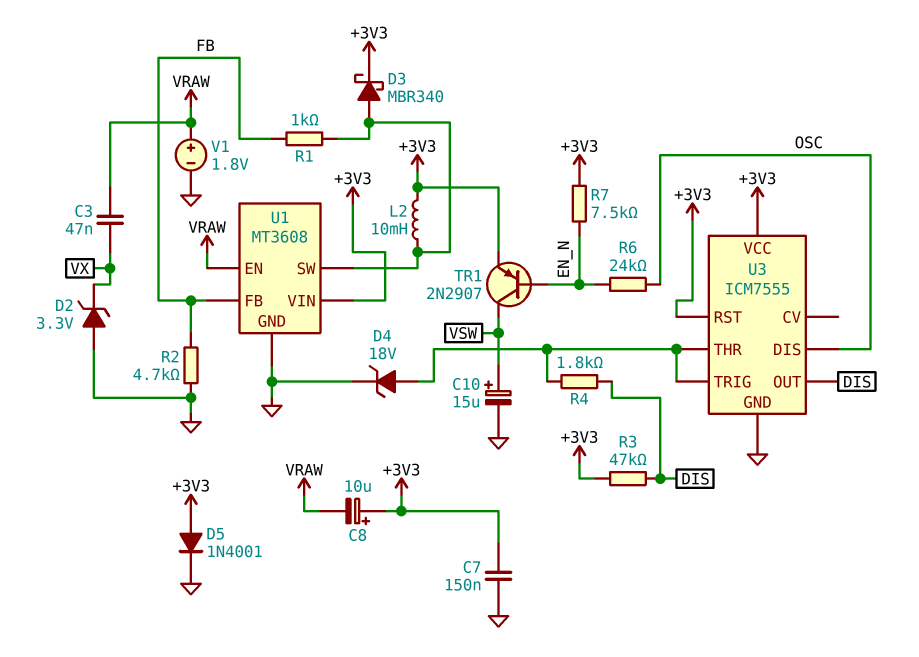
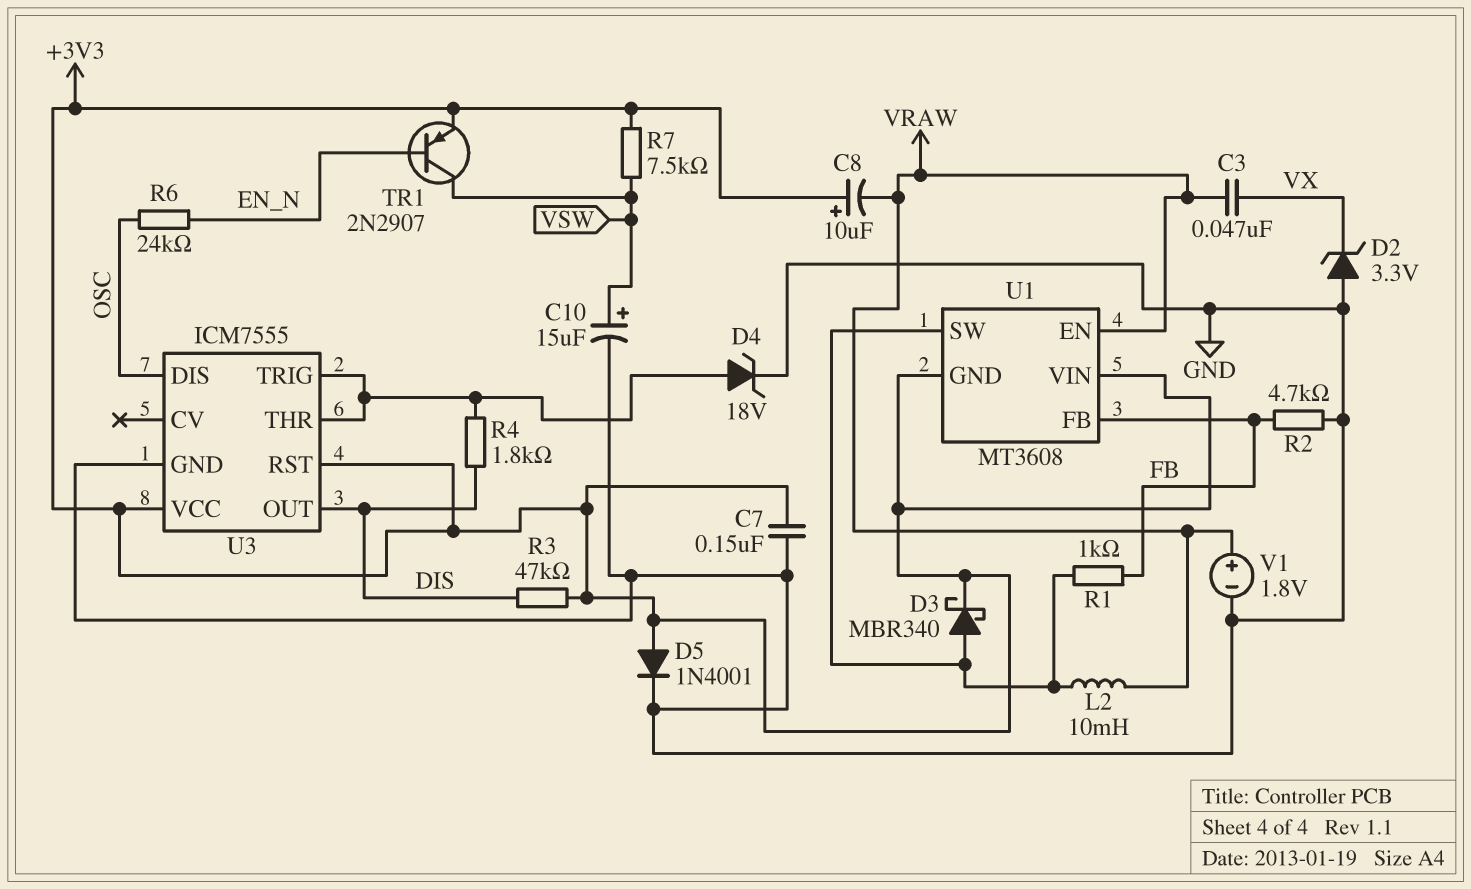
L2: 10mH (+3V3, U1/SW) -> 10mH (U1/SW, VRAW)
R7: 7.5k (+3V3, EN_N) -> 7.5k (+3V3, VSW)
U1 pin GND: GND -> +3V3

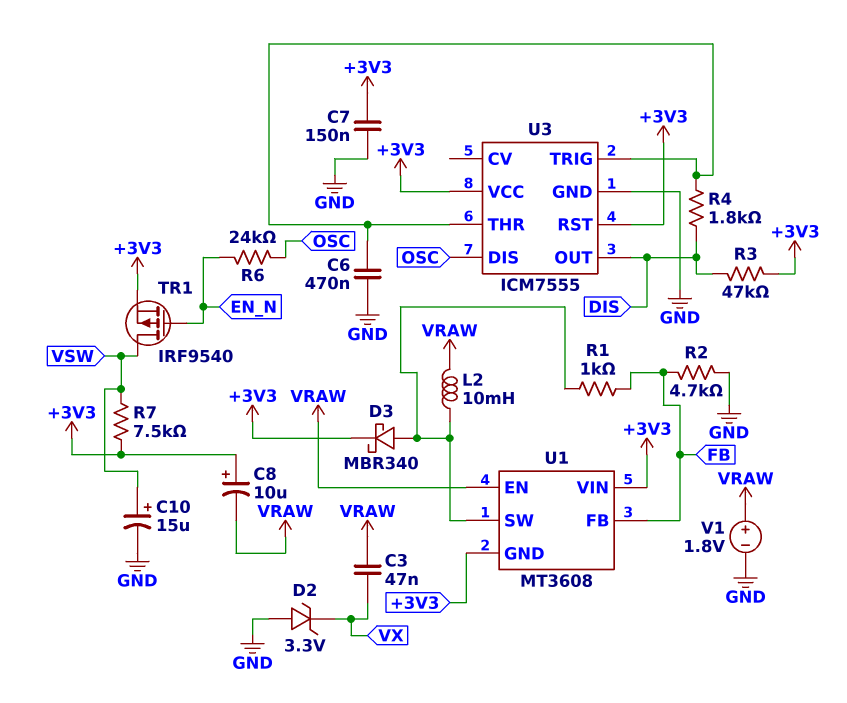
C6: none -> 470nF (GND, U3/THR)
D4: zener 18V (A U3/THR, K GND) -> none
D5: diode 1N4001 (A +3V3, K GND) -> none
TR1: PNP 2N2907 (B EN_N, C VSW, E +3V3) -> PMOS IRF9540 (G EN_N, D VSW, S +3V3)

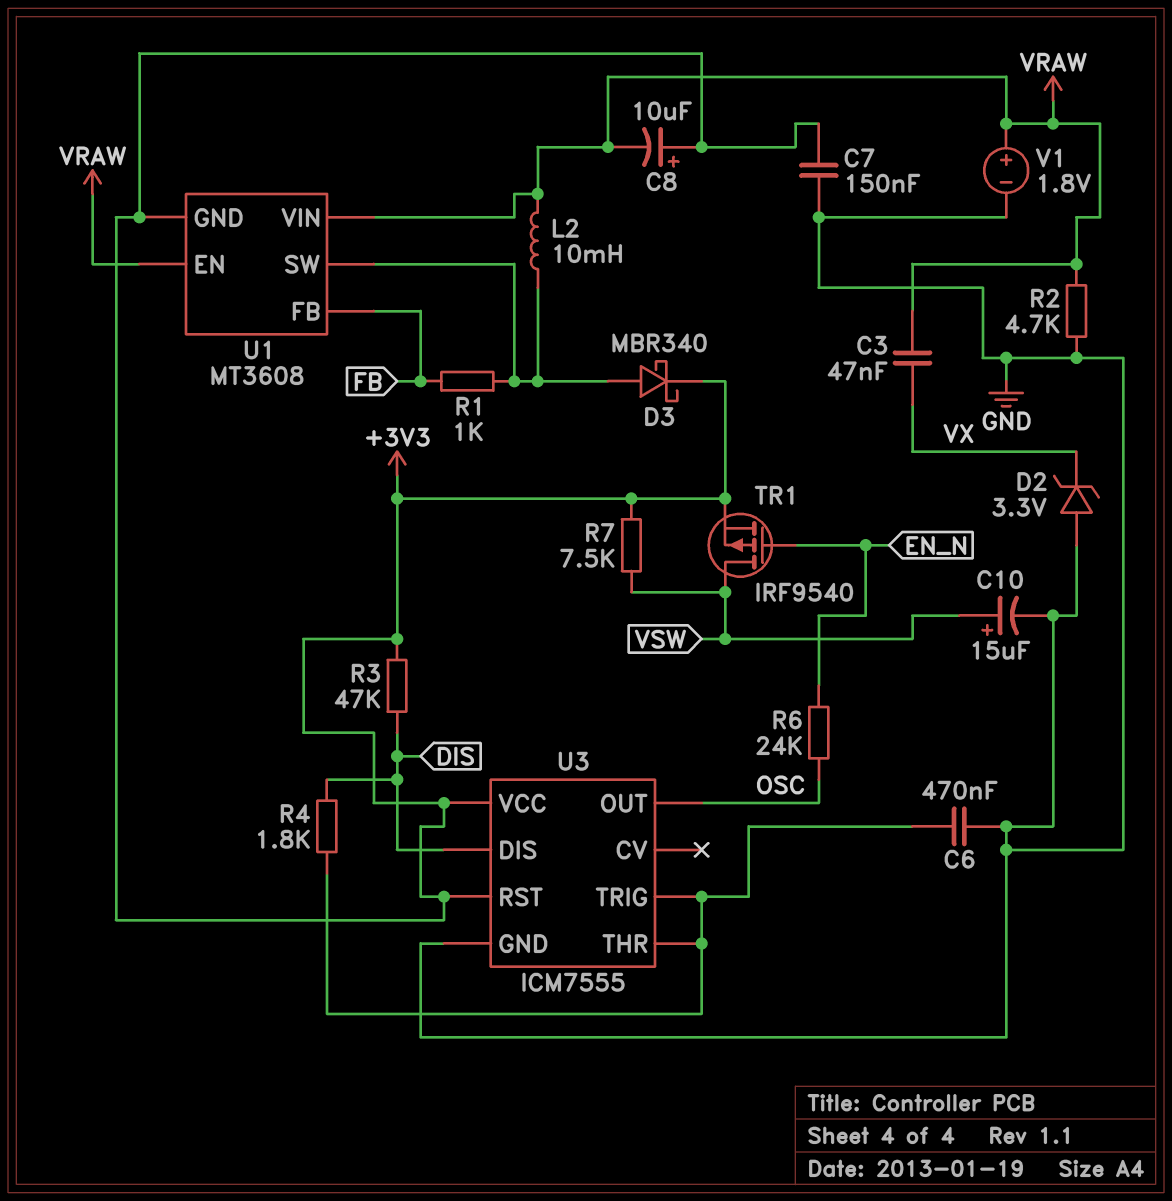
R2: 4.7k (FB, GND) -> 4.7k (GND, VRAW)
U1 pin VIN: +3V3 -> VRAW
U3 pin DIS: OSC -> DIS
U3 pin OUT: DIS -> OSC

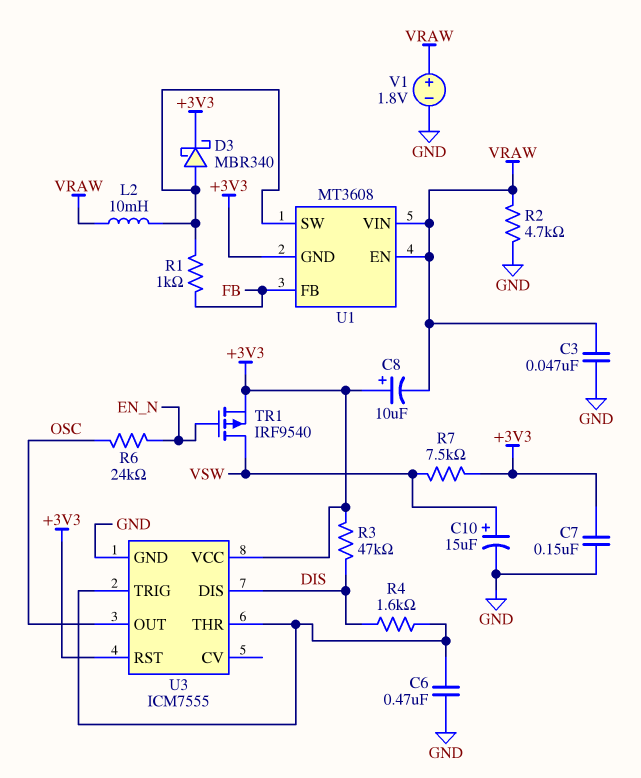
C3: 47nF (VRAW, VX) -> 47nF (GND, VRAW)
D2: zener 3.3V (A GND, K VX) -> none
R4: 1.8k (DIS, U3/THR) -> 1.6k (DIS, U3/THR)

